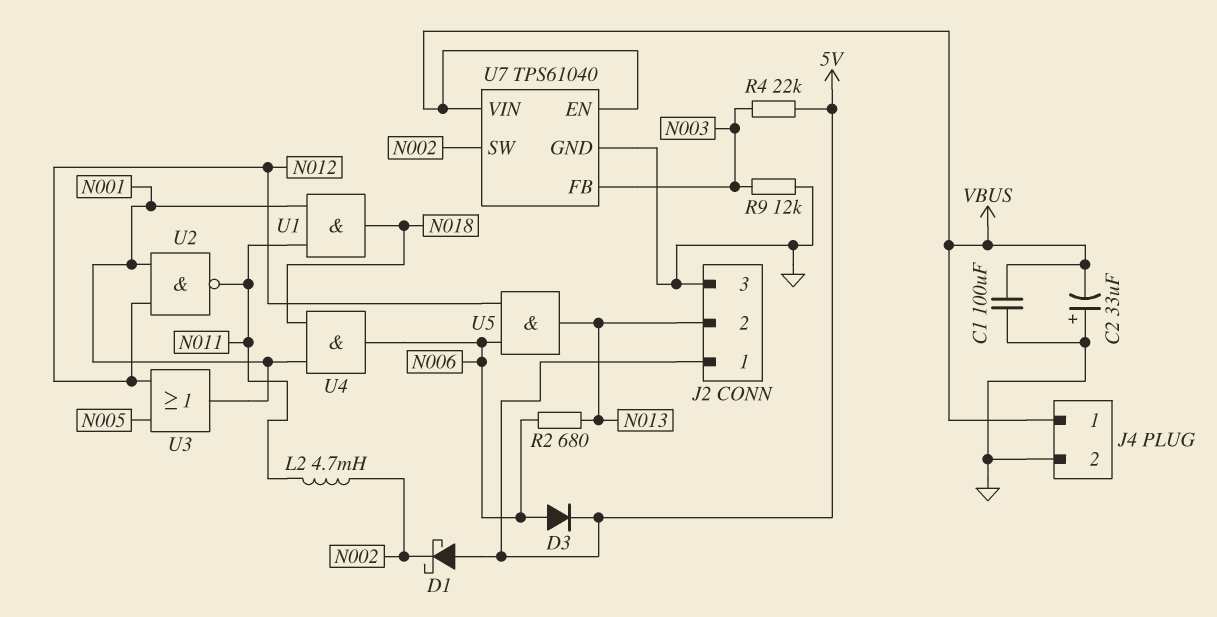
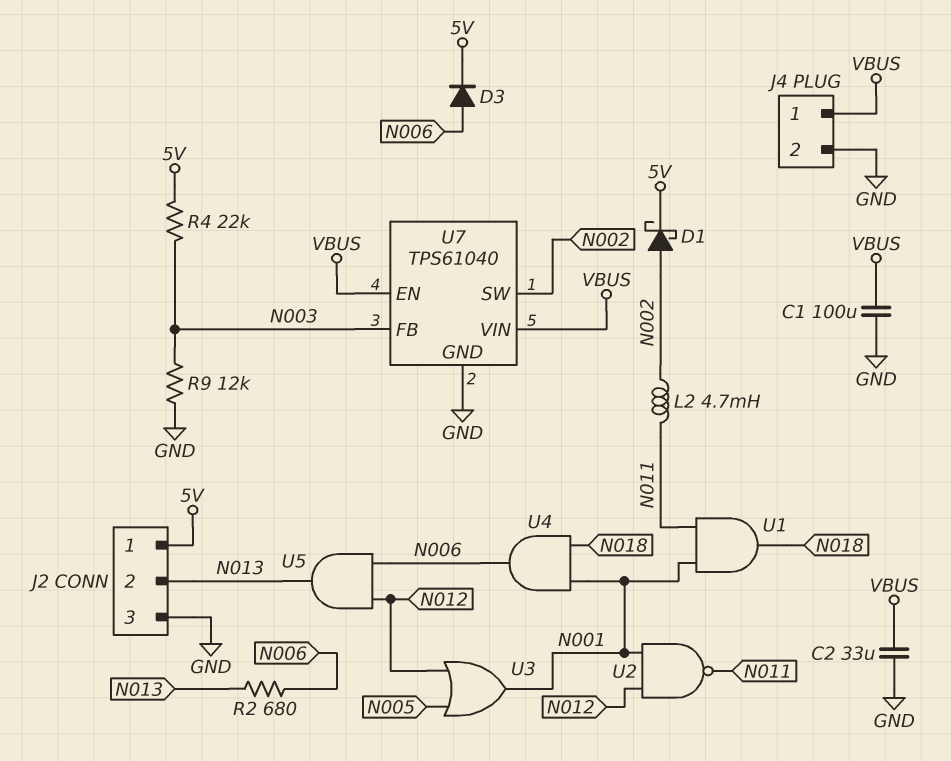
C2: 33uF (plus GND, minus VBUS) -> 33uF (GND, VBUS)
D1: schottky (A 5V, K N002) -> schottky (A N002, K 5V)

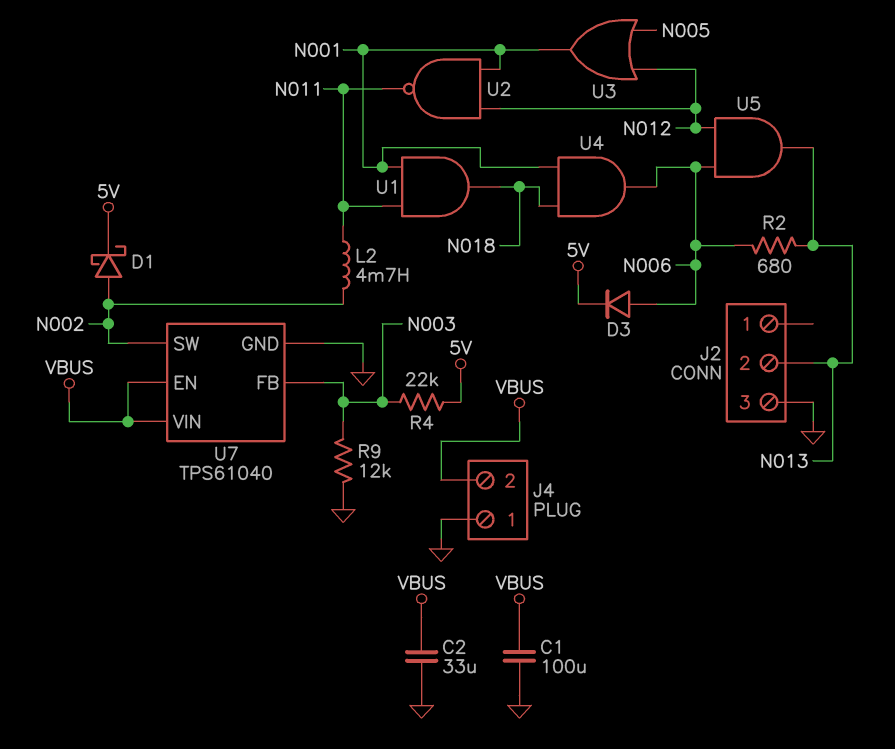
J2 pin 1: 5V -> none
J4 pin 1: VBUS -> GND
J4 pin 2: GND -> VBUS

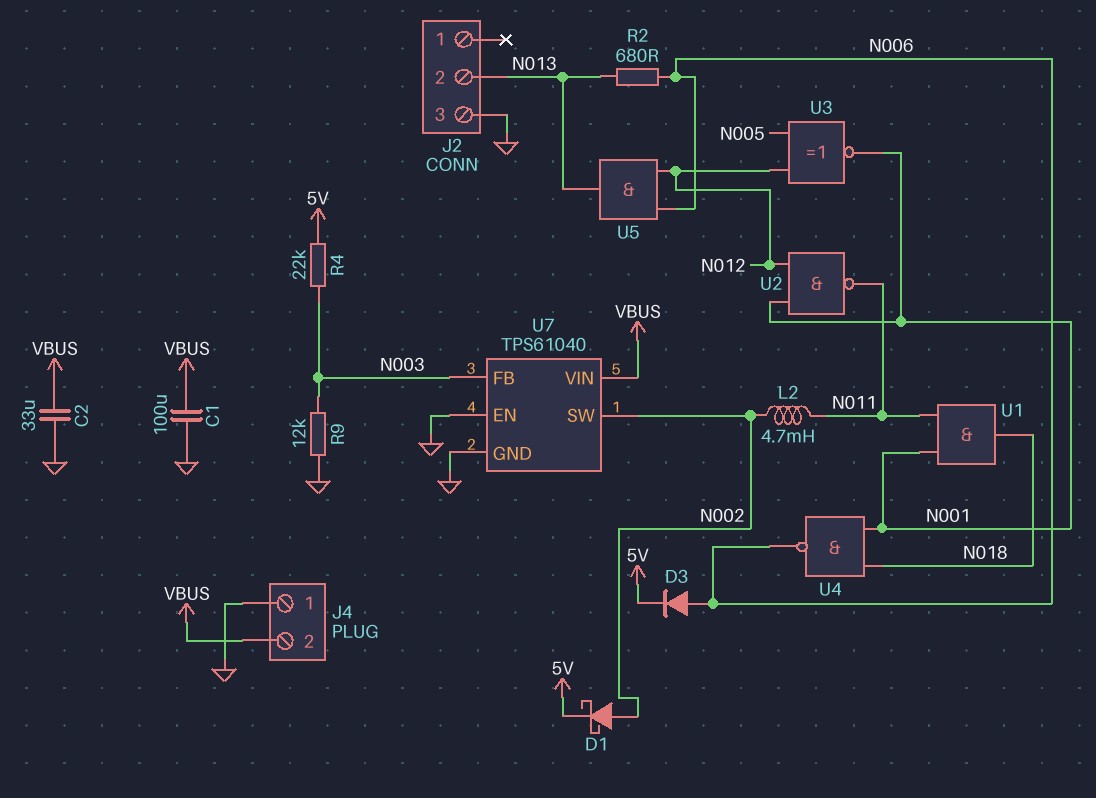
U3: OR (in N005, in N012, out N001) -> XNOR (in N005, in N012, out N001)
U4: AND (in N001, in N018, out N006) -> NAND (in N001, in N018, out N006)
U7 pin EN: VBUS -> GND

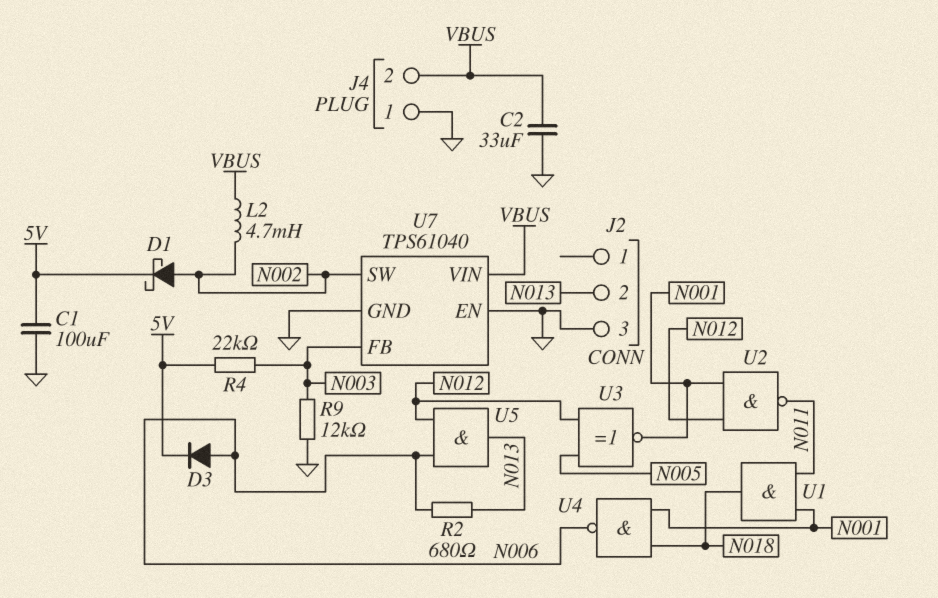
C1: 100uF (GND, VBUS) -> 100uF (5V, GND)
L2: 4.7mH (N002, N011) -> 4.7mH (N002, VBUS)

